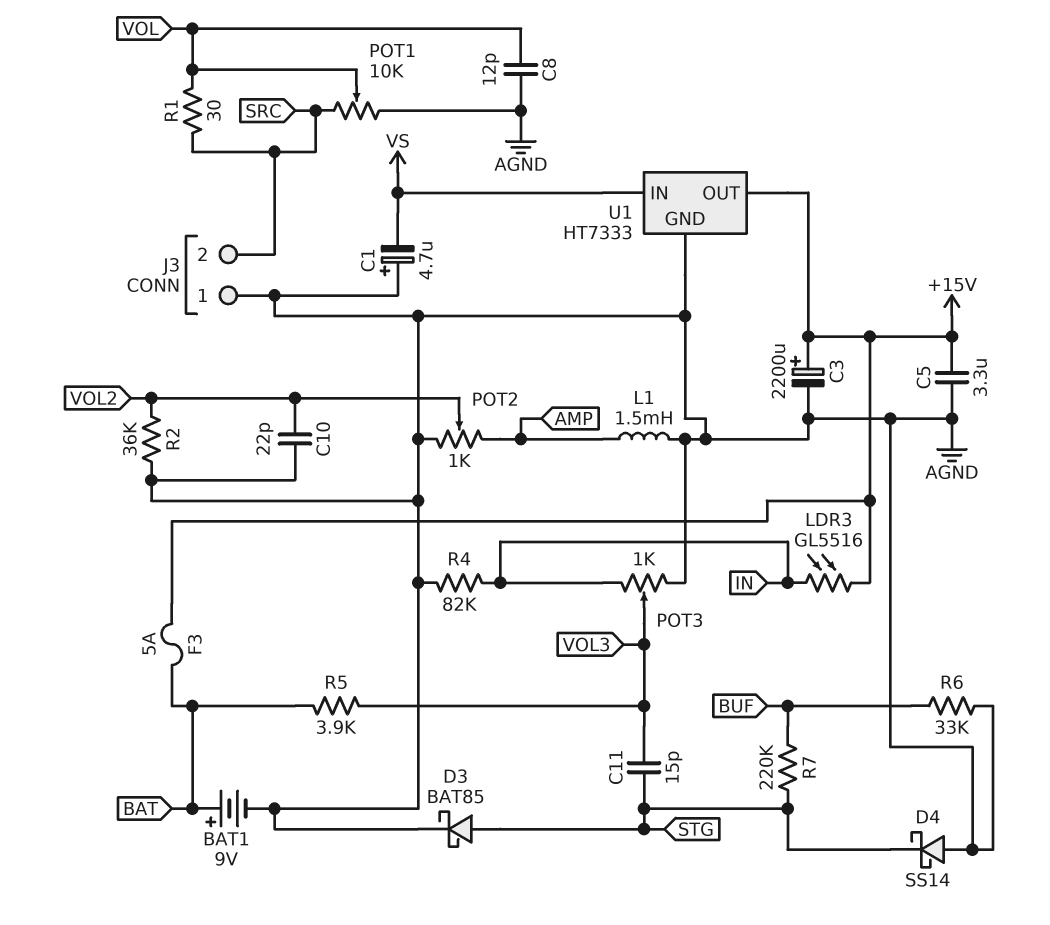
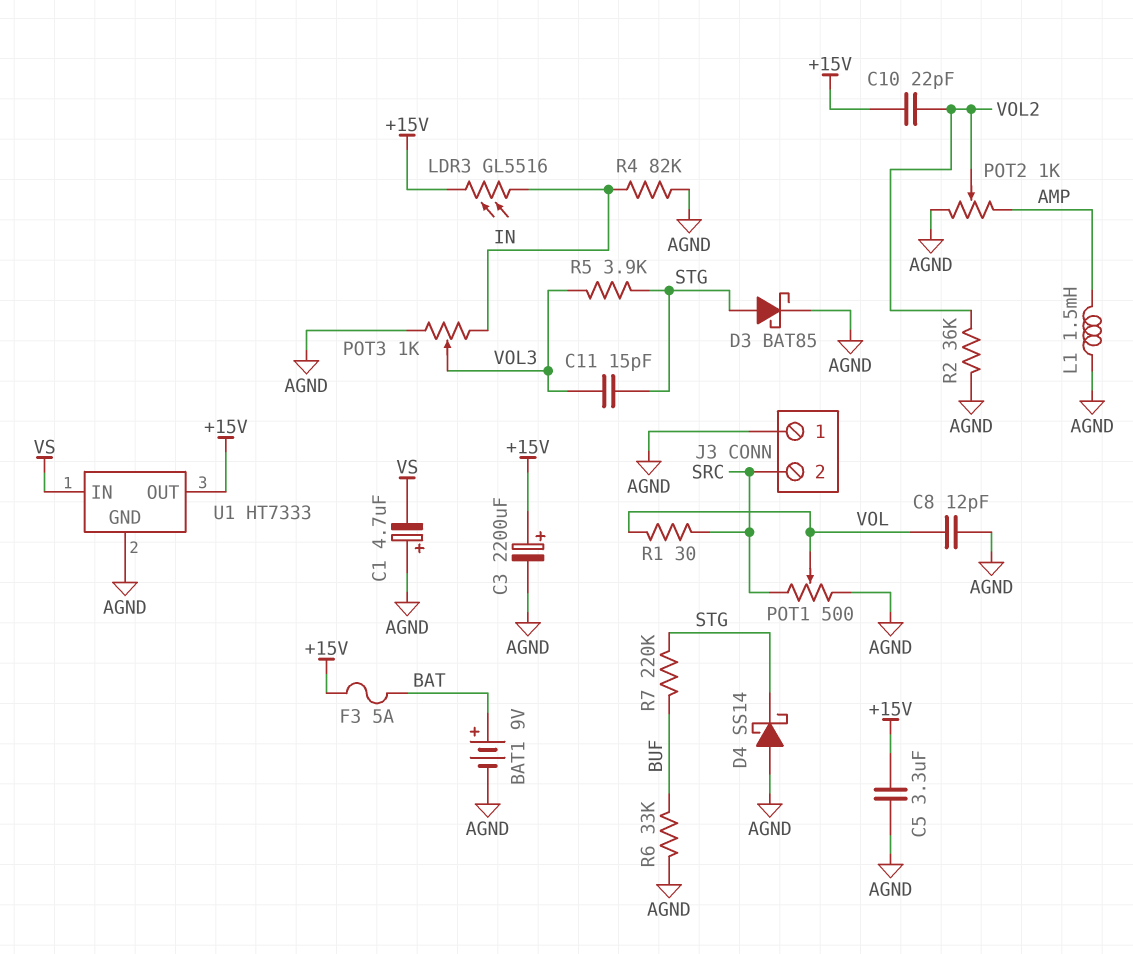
C10: 22pF (AGND, VOL2) -> 22pF (+15V, VOL2)
POT1: 10k (AGND, SRC, wiper VOL) -> 500 (AGND, SRC, wiper VOL)
R5: 3.9k (BAT, VOL3) -> 3.9k (STG, VOL3)

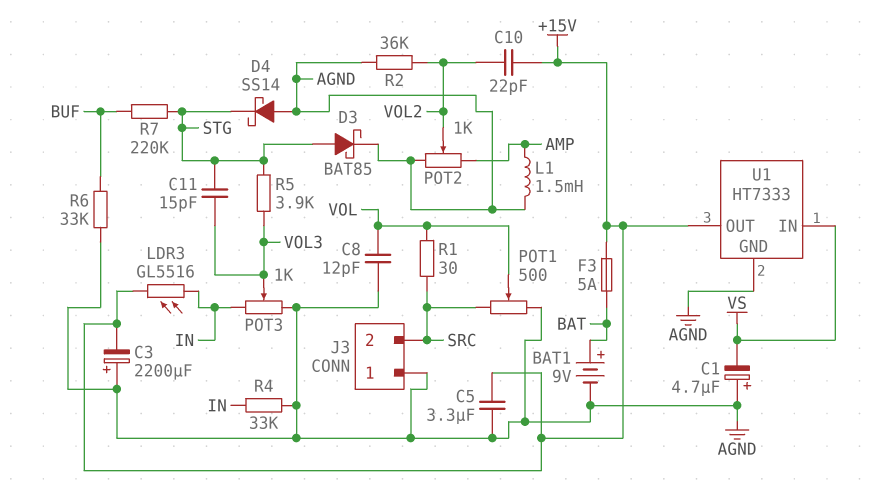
C3: 2200uF (plus +15V, minus AGND) -> 2200uF (plus AGND, minus +15V)
R4: 82k (AGND, IN) -> 33k (AGND, IN)

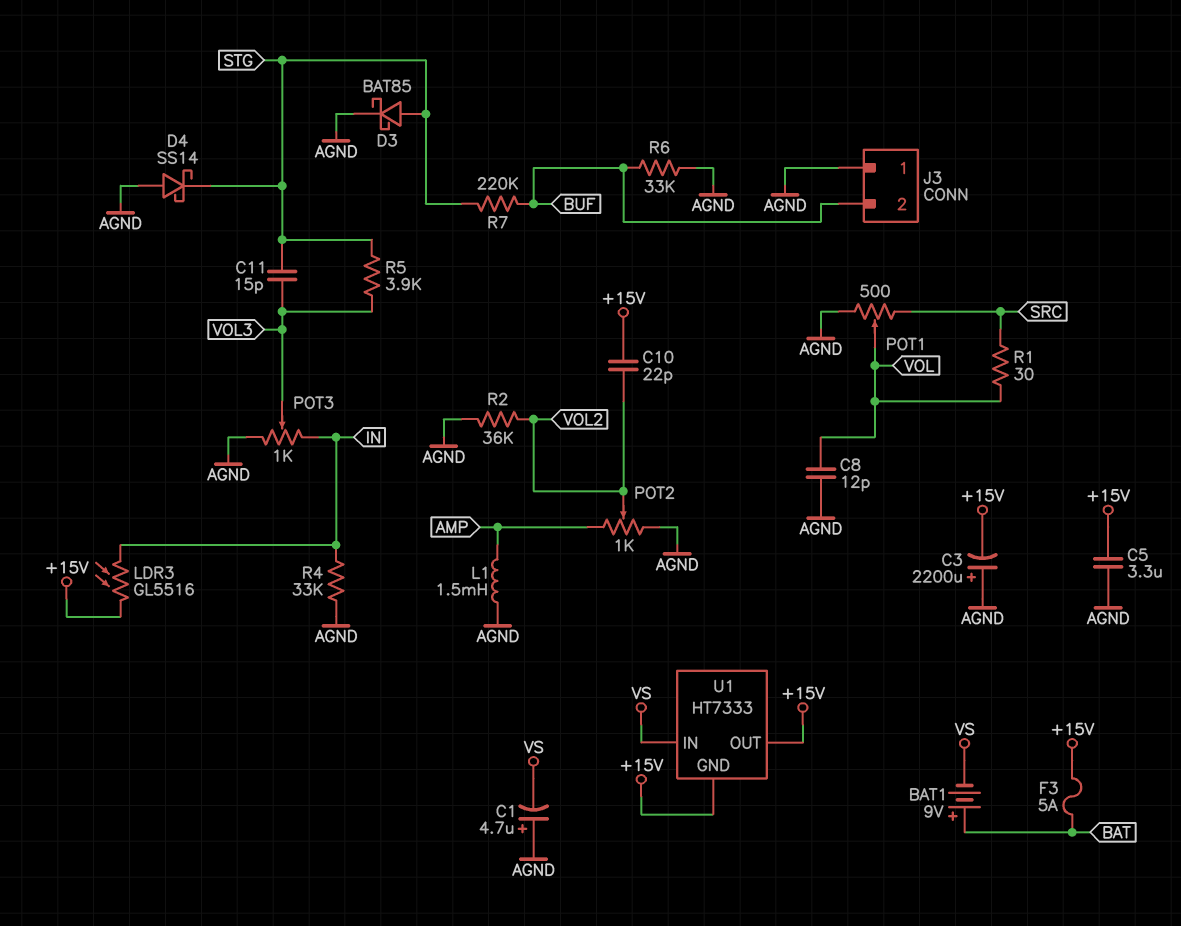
BAT1: 9V (plus BAT, minus AGND) -> 9V (plus BAT, minus VS)
J3 pin 2: SRC -> BUF
U1 pin GND: AGND -> +15V

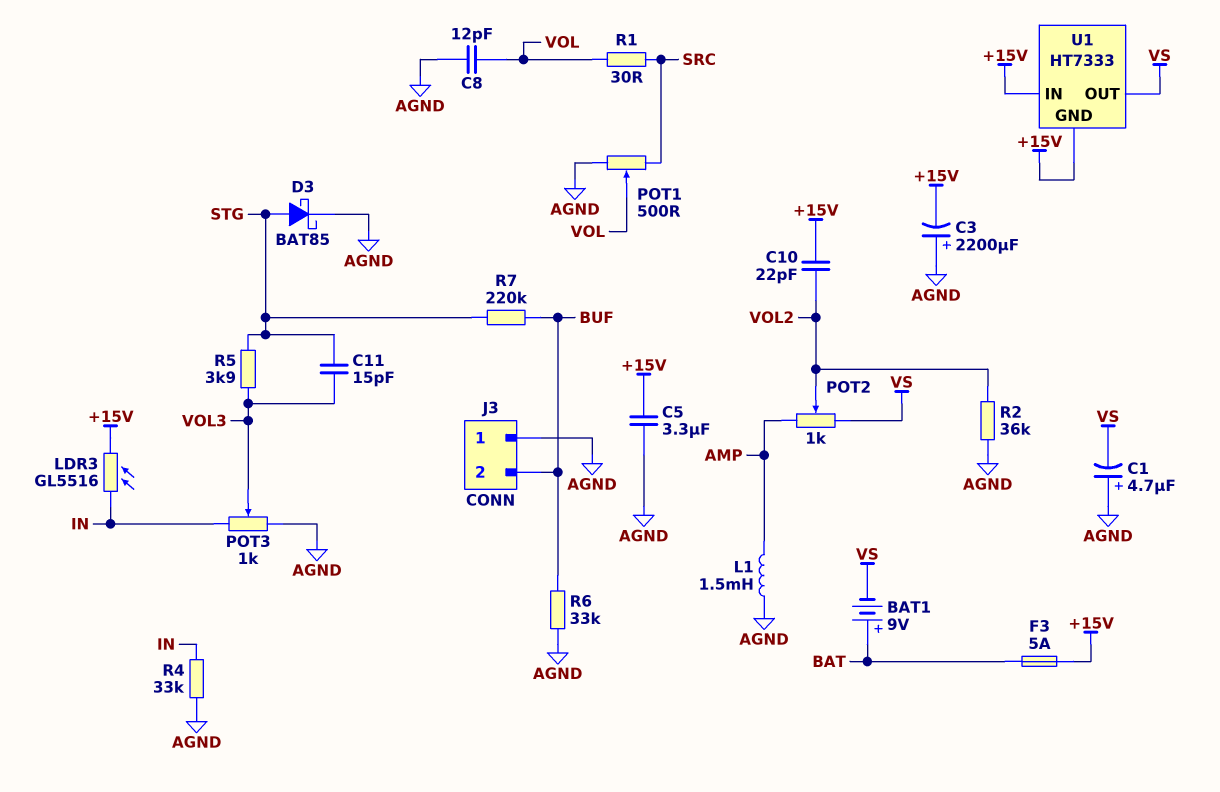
D4: schottky SS14 (A AGND, K STG) -> none
POT2: 1k (AGND, AMP, wiper VOL2) -> 1k (AMP, VS, wiper VOL2)
U1 pin IN: VS -> +15V
U1 pin OUT: +15V -> VS

